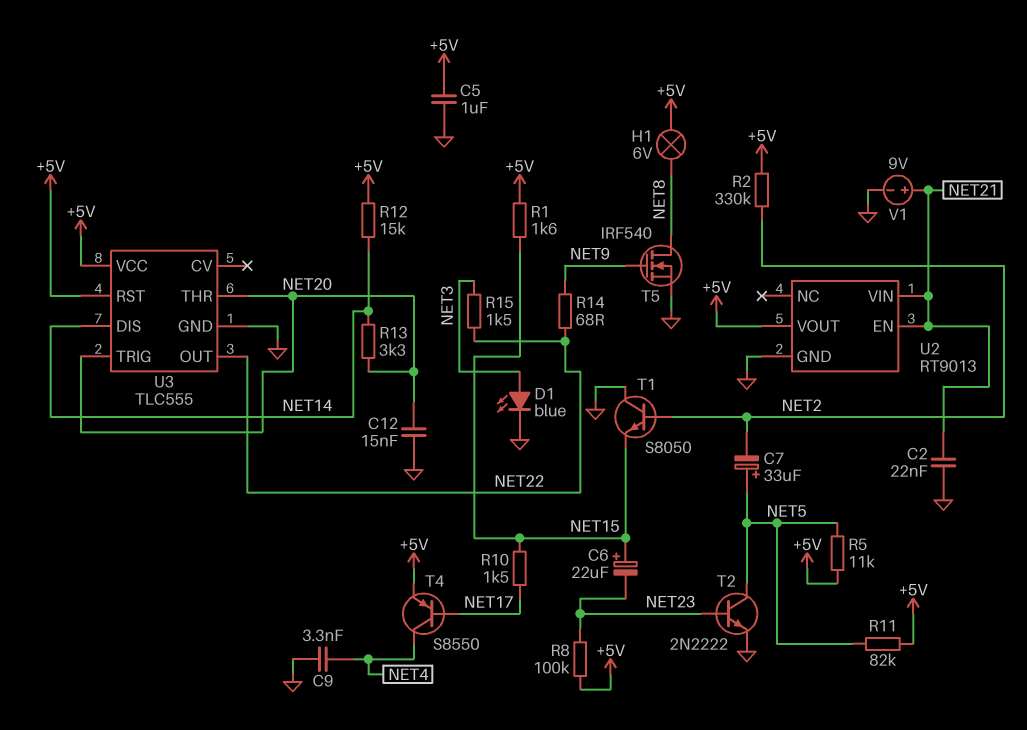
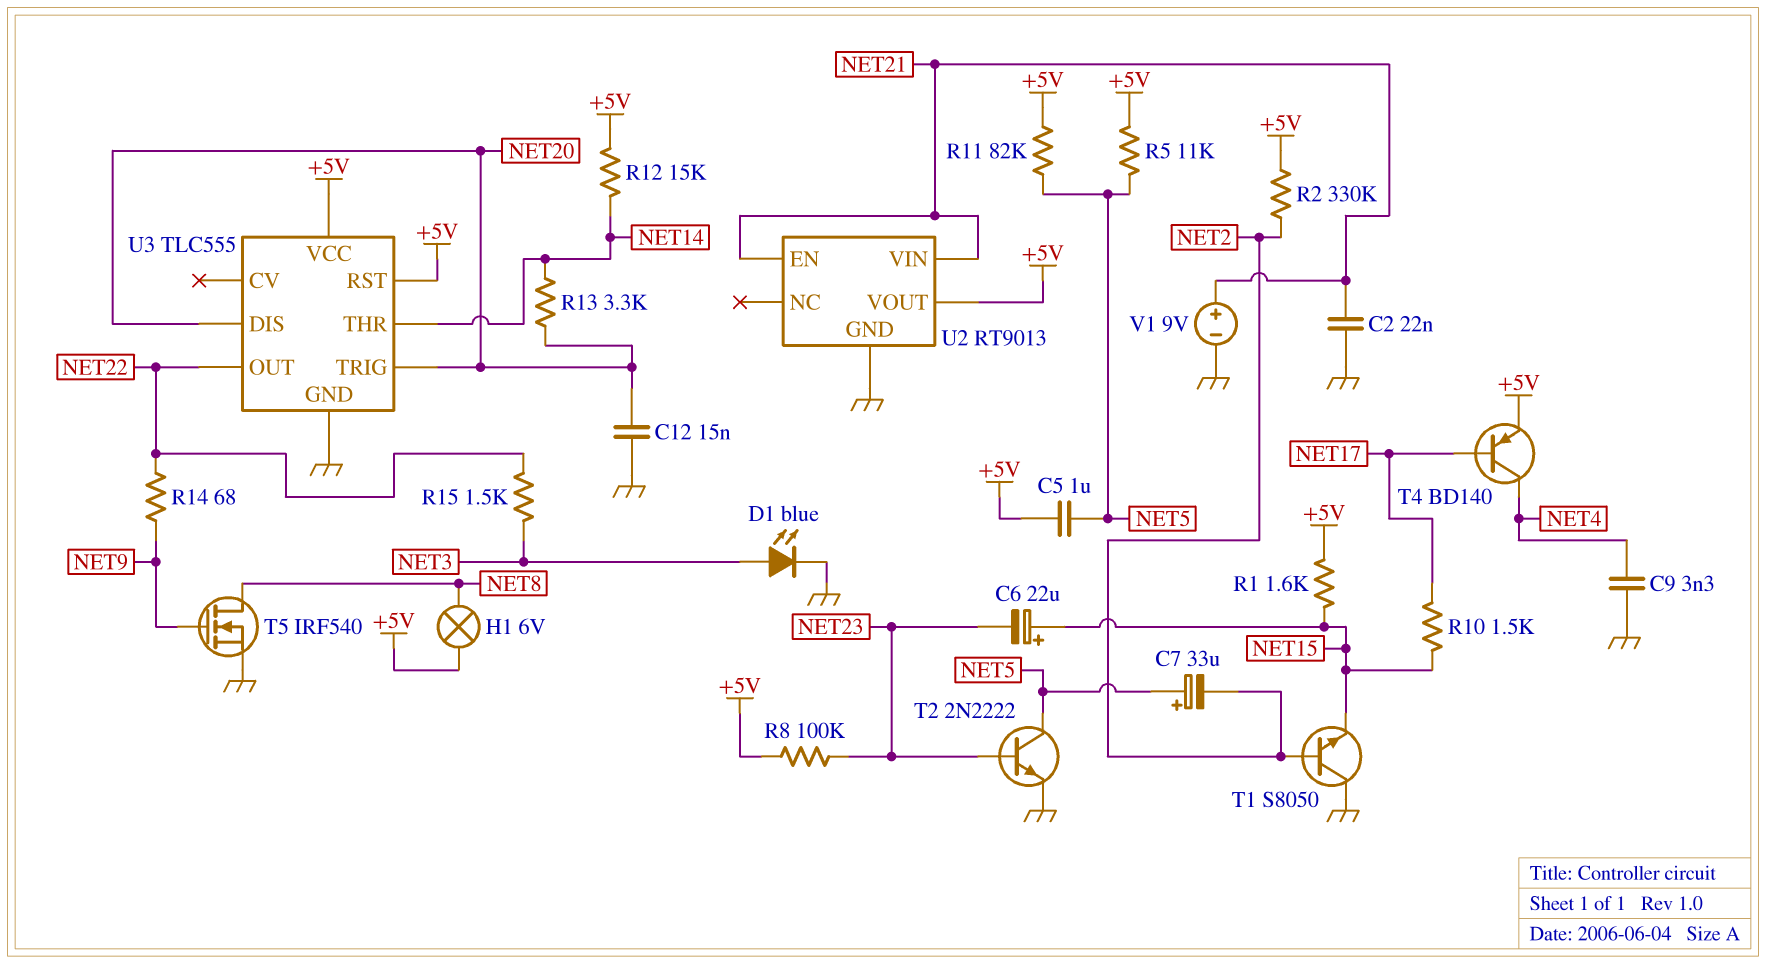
C5: 1uF (+5V, GND) -> 1uF (+5V, NET5)
T4: PNP S8550 (B NET17, C NET4, E +5V) -> PNP BD140 (B NET17, C NET4, E +5V)
U3 pin DIS: NET14 -> NET20
U3 pin THR: NET20 -> NET14

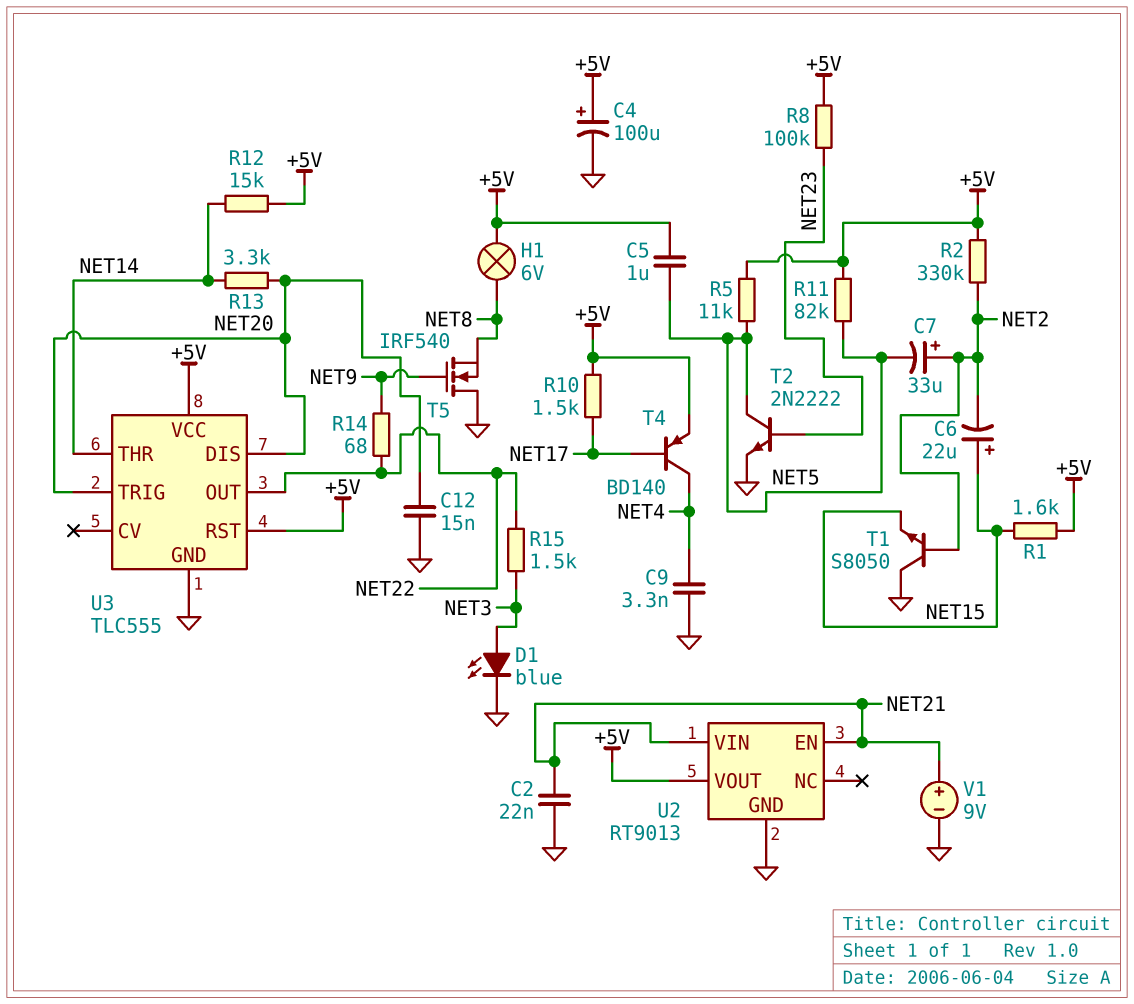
C4: none -> 100uF (plus +5V, minus GND)
C6: 22uF (plus NET15, minus NET23) -> 22uF (plus NET15, minus NET2)
C7: 33uF (plus NET5, minus NET2) -> 33uF (plus NET2, minus NET5)
R10: 1.5k (NET15, NET17) -> 1.5k (+5V, NET17)
T5: NMOS IRF540 (G NET9, D NET8, S GND) -> NMOS IRF540 (G NET9, D GND, S NET8)

